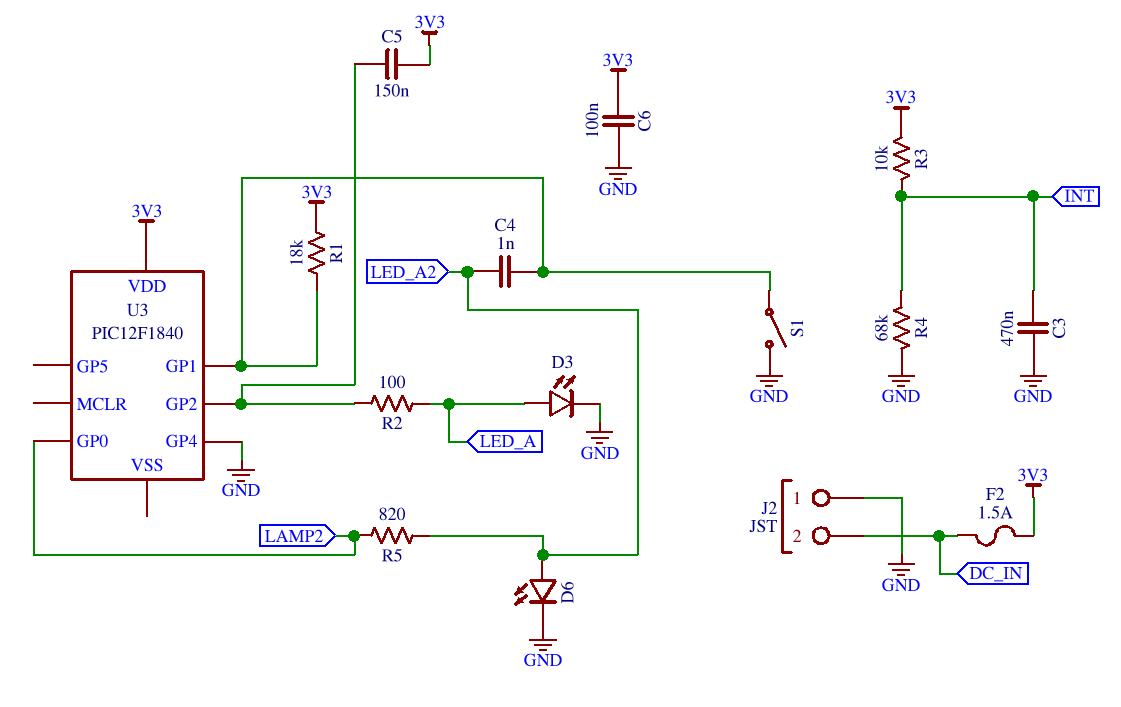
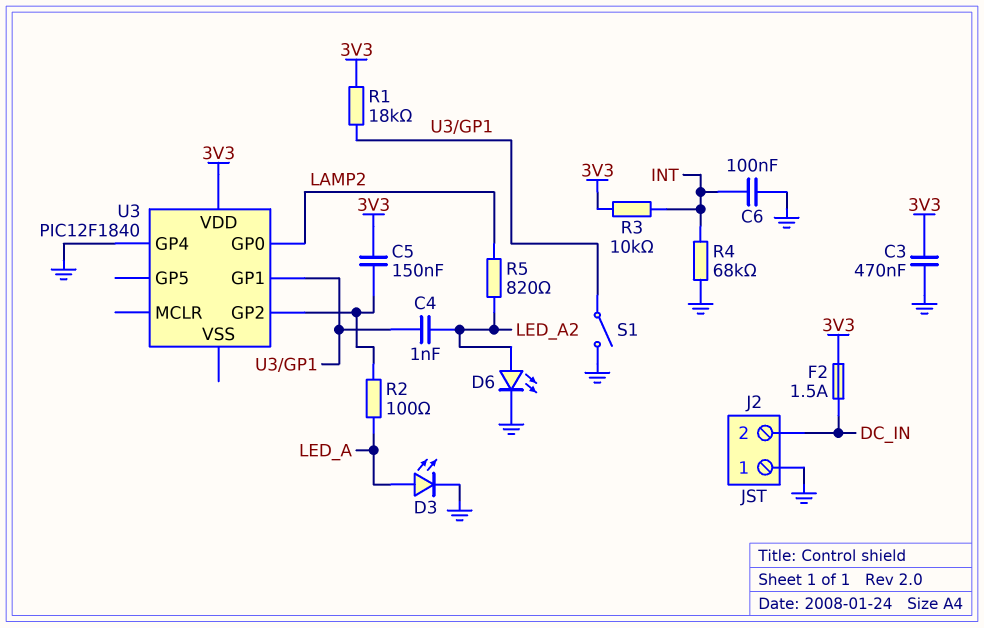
C3: 470nF (GND, INT) -> 470nF (3V3, GND)
C6: 100nF (3V3, GND) -> 100nF (GND, INT)

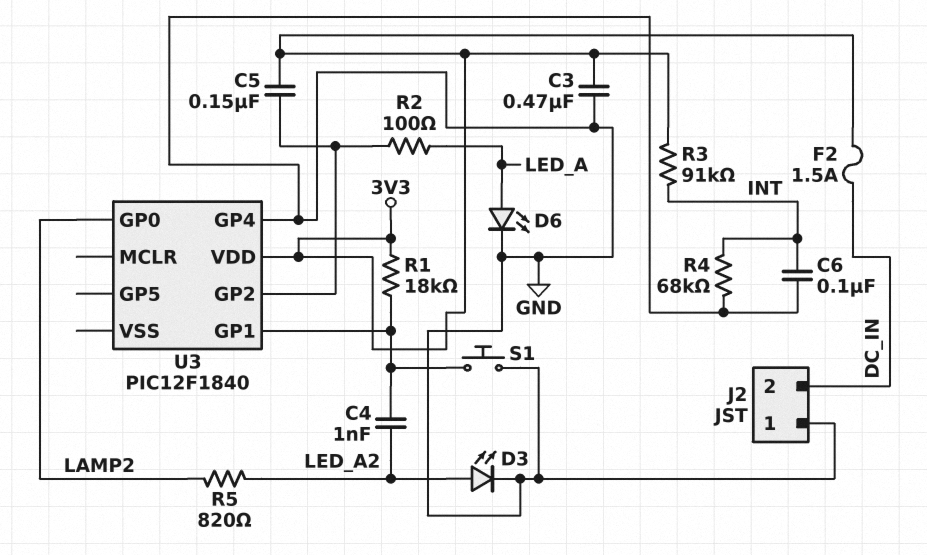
D3: LED (A LED_A, K GND) -> LED (A LED_A2, K GND)
D6: LED (A LED_A2, K GND) -> LED (A LED_A, K GND)
R3: 10k (3V3, INT) -> 91k (3V3, INT)
S1: switch (GND, U3/GP1) -> button (GND, U3/GP1)

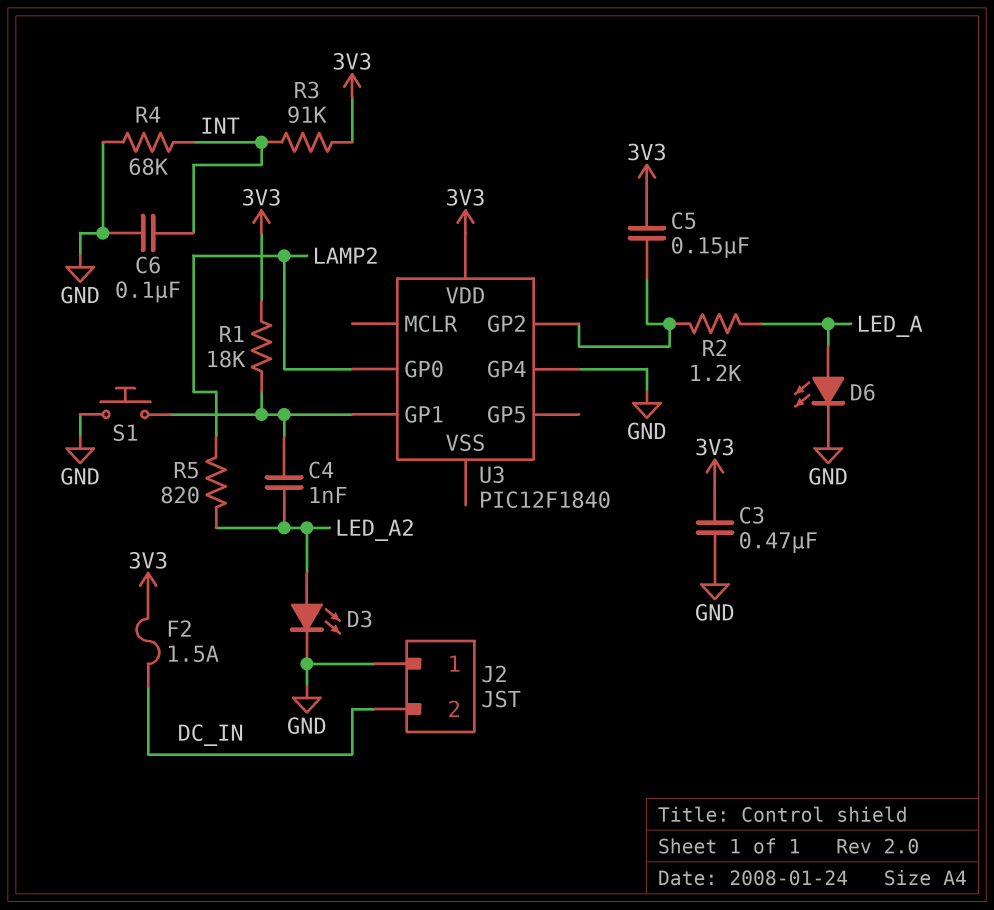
R2: 100 (LED_A, U3/GP2) -> 1.2k (LED_A, U3/GP2)

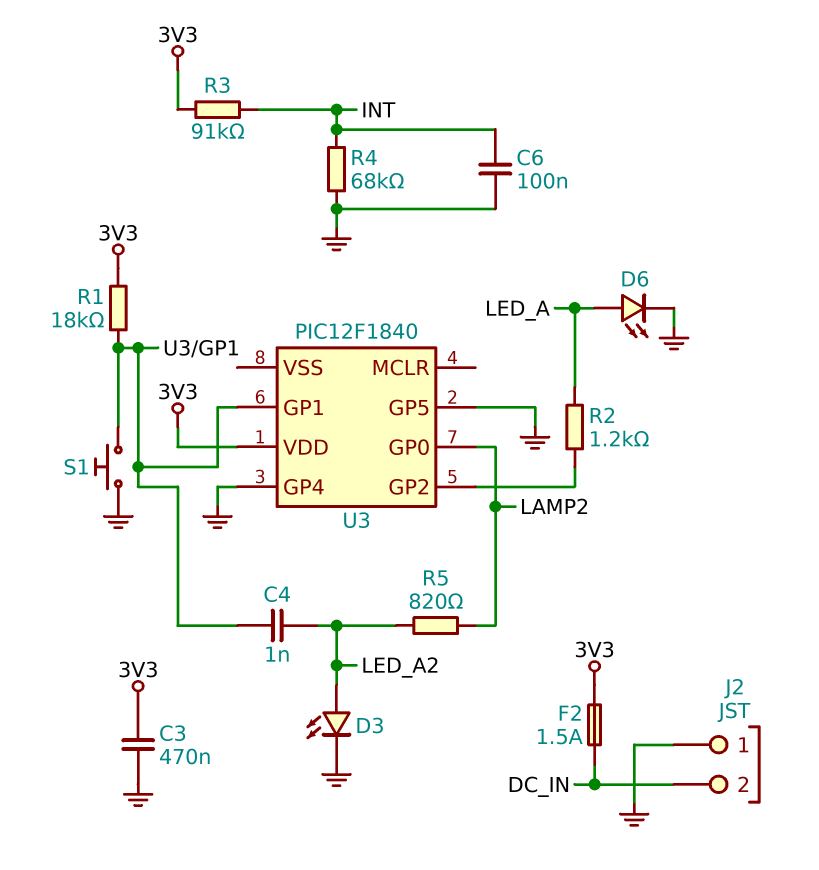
C5: 150nF (3V3, U3/GP2) -> none
U3 pin GP5: none -> GND

